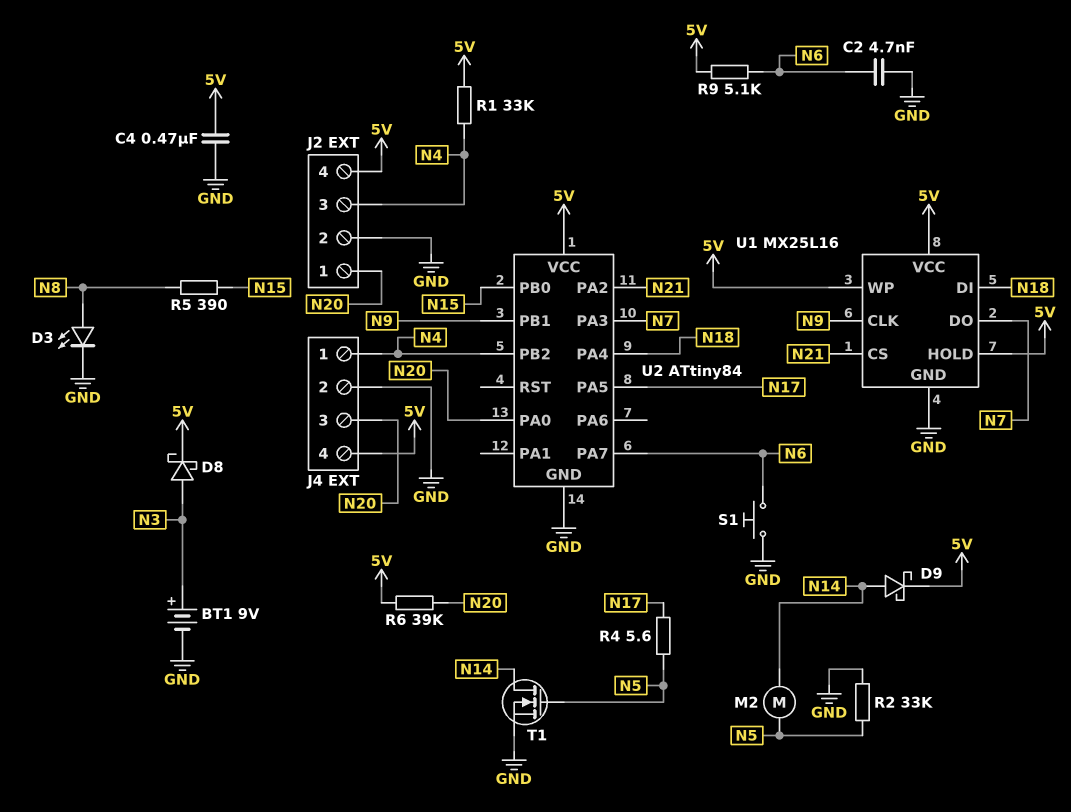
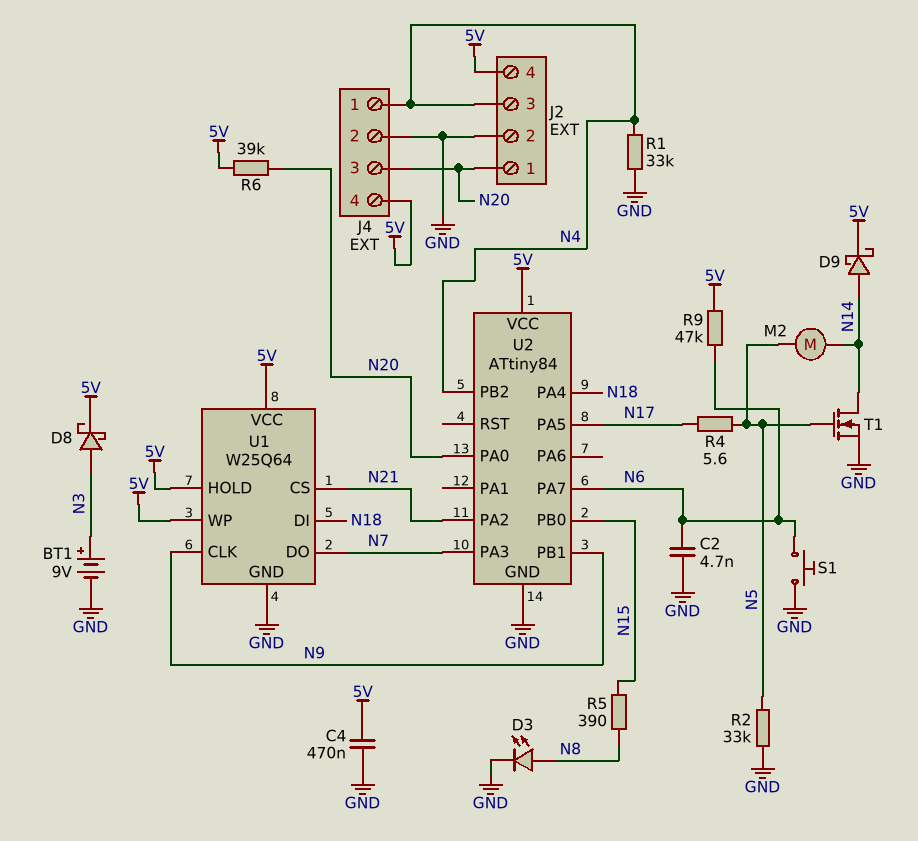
R1: 33k (5V, N4) -> 33k (GND, N4)
R9: 5.1k (5V, N6) -> 47k (5V, N6)
U1: MX25L16 -> W25Q64

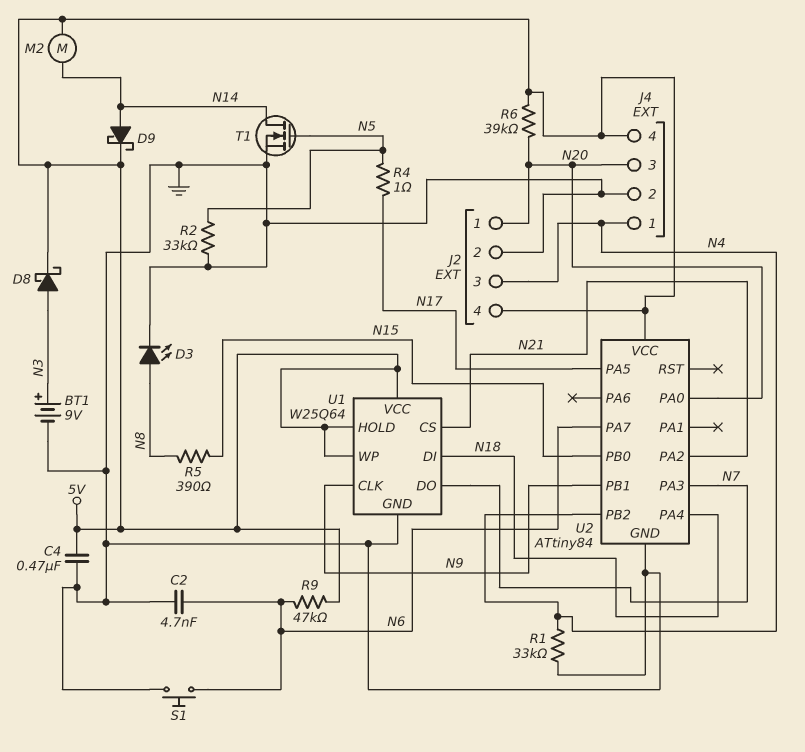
M2: motor (N5, N14) -> motor (5V, N14)
R4: 5.6 (N5, N17) -> 1 (N5, N17)

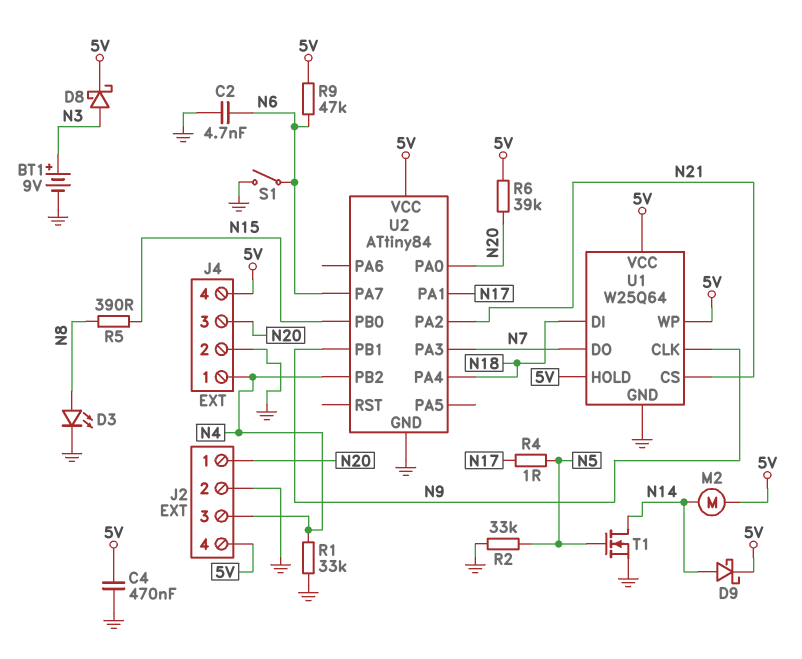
S1: button (GND, N6) -> switch (GND, N6)
U2 pin PA1: none -> N17
U2 pin PA5: N17 -> none

